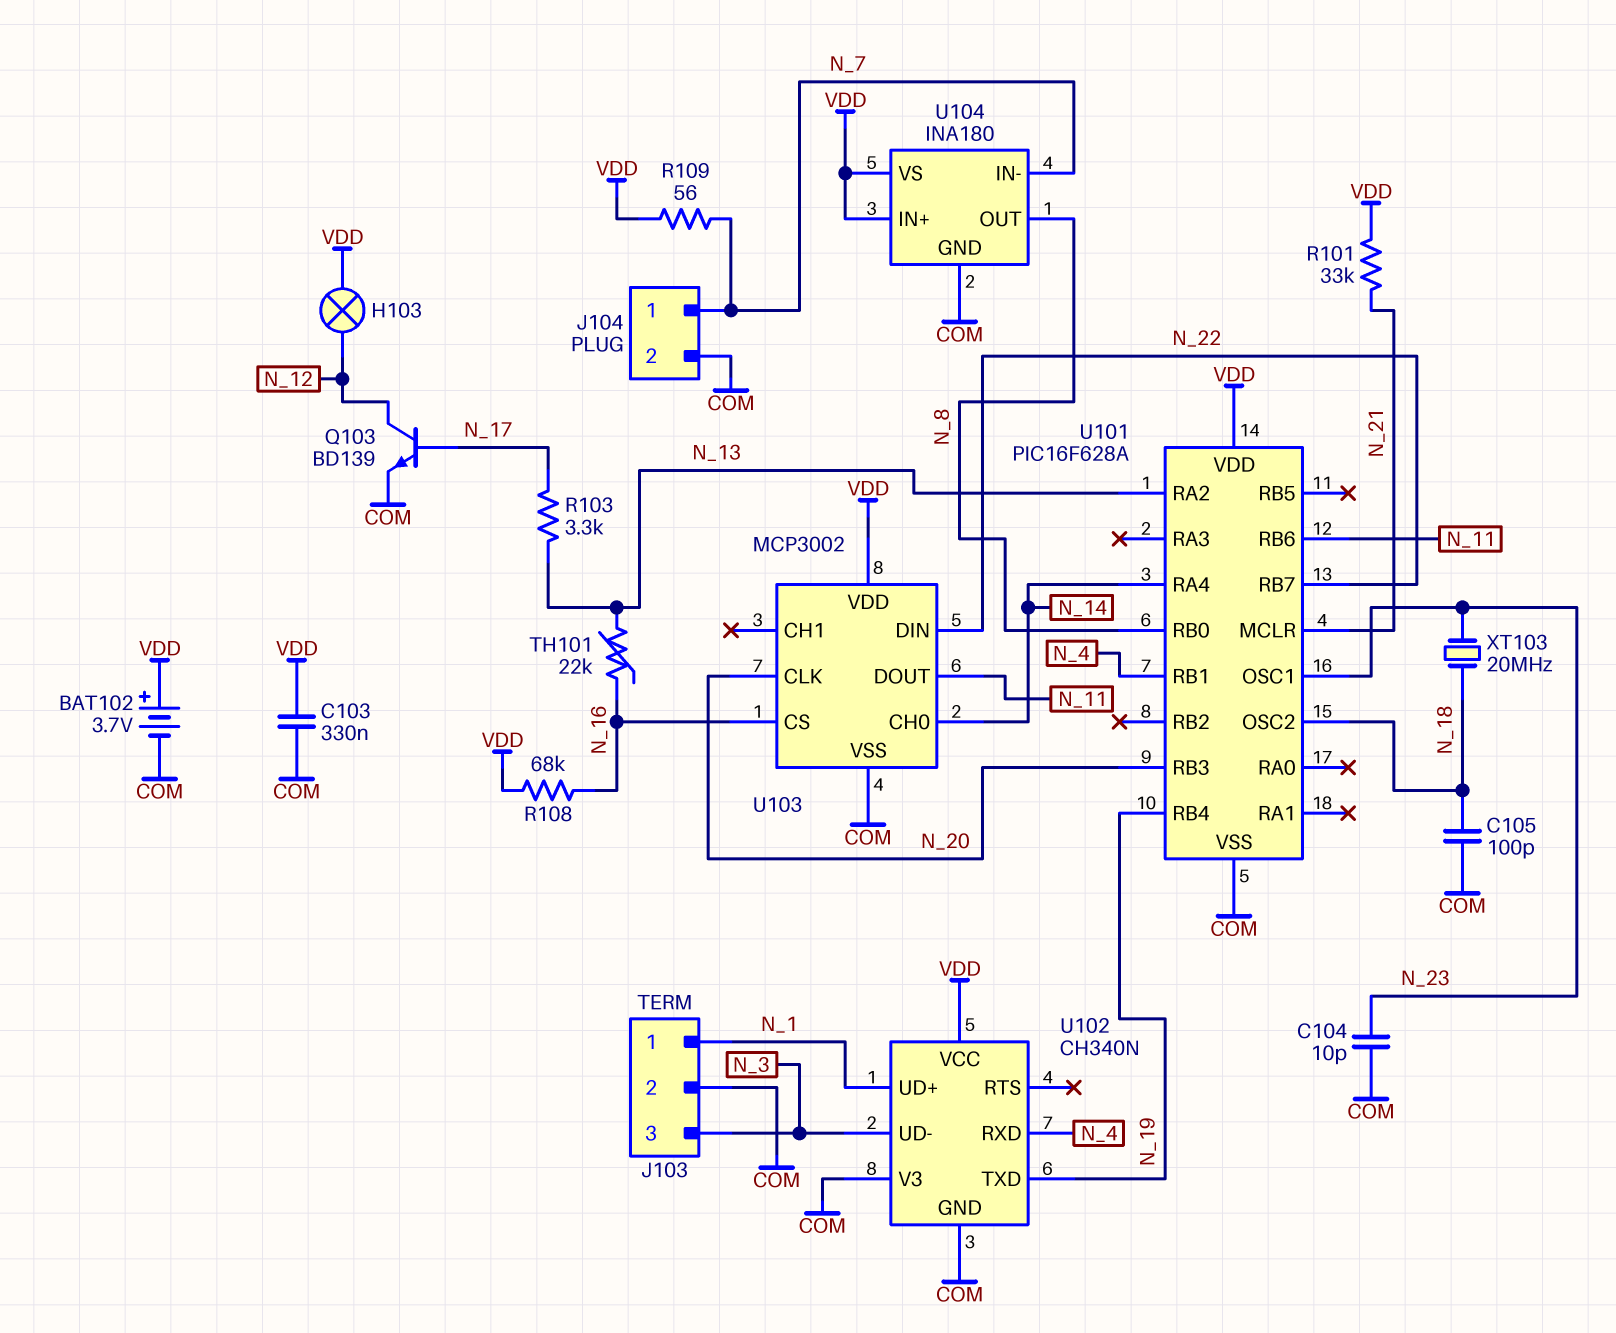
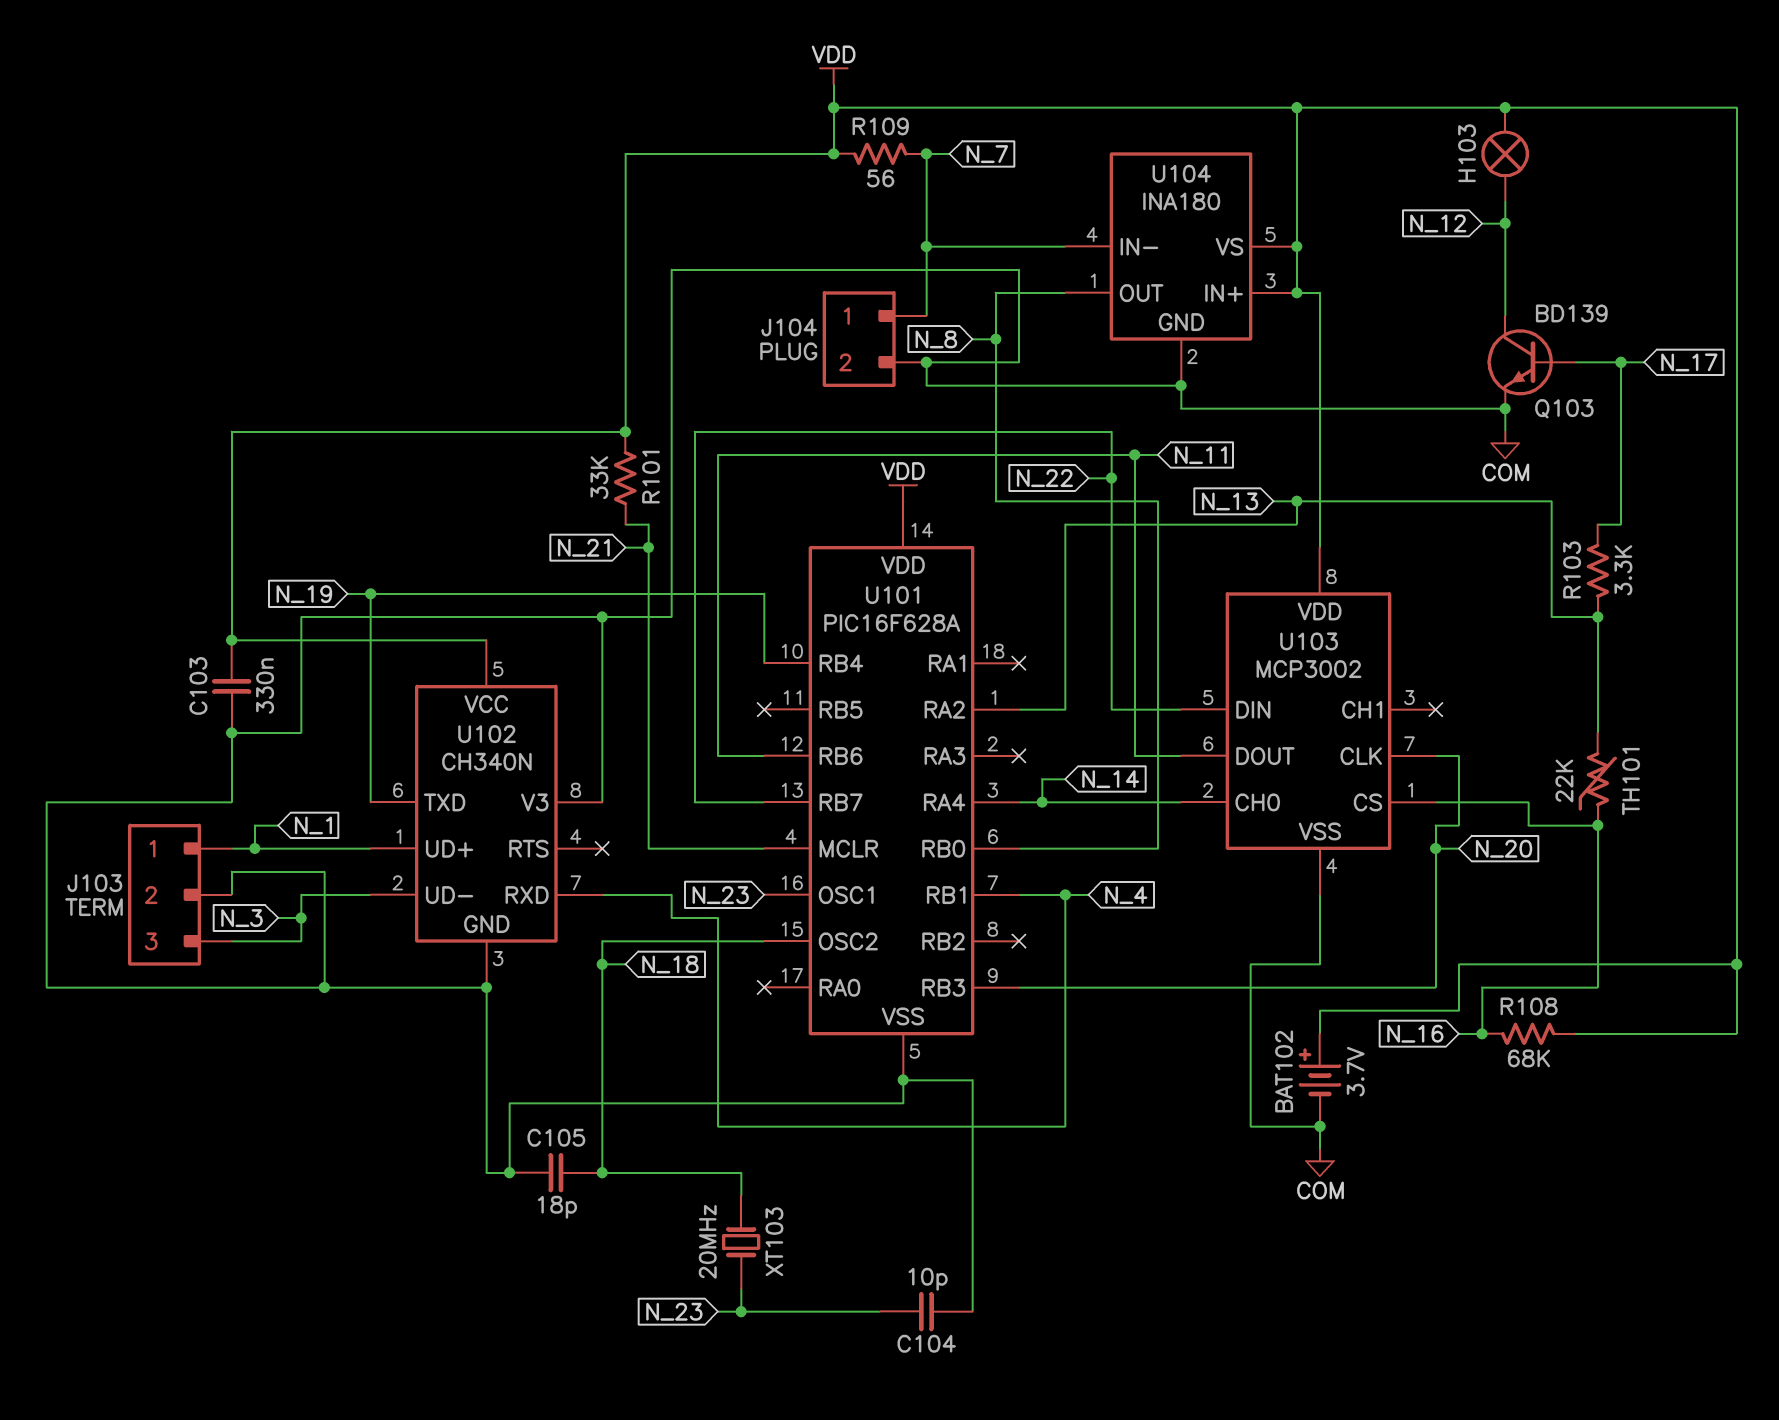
C105: 100pF (COM, N_18) -> 18pF (COM, N_18)

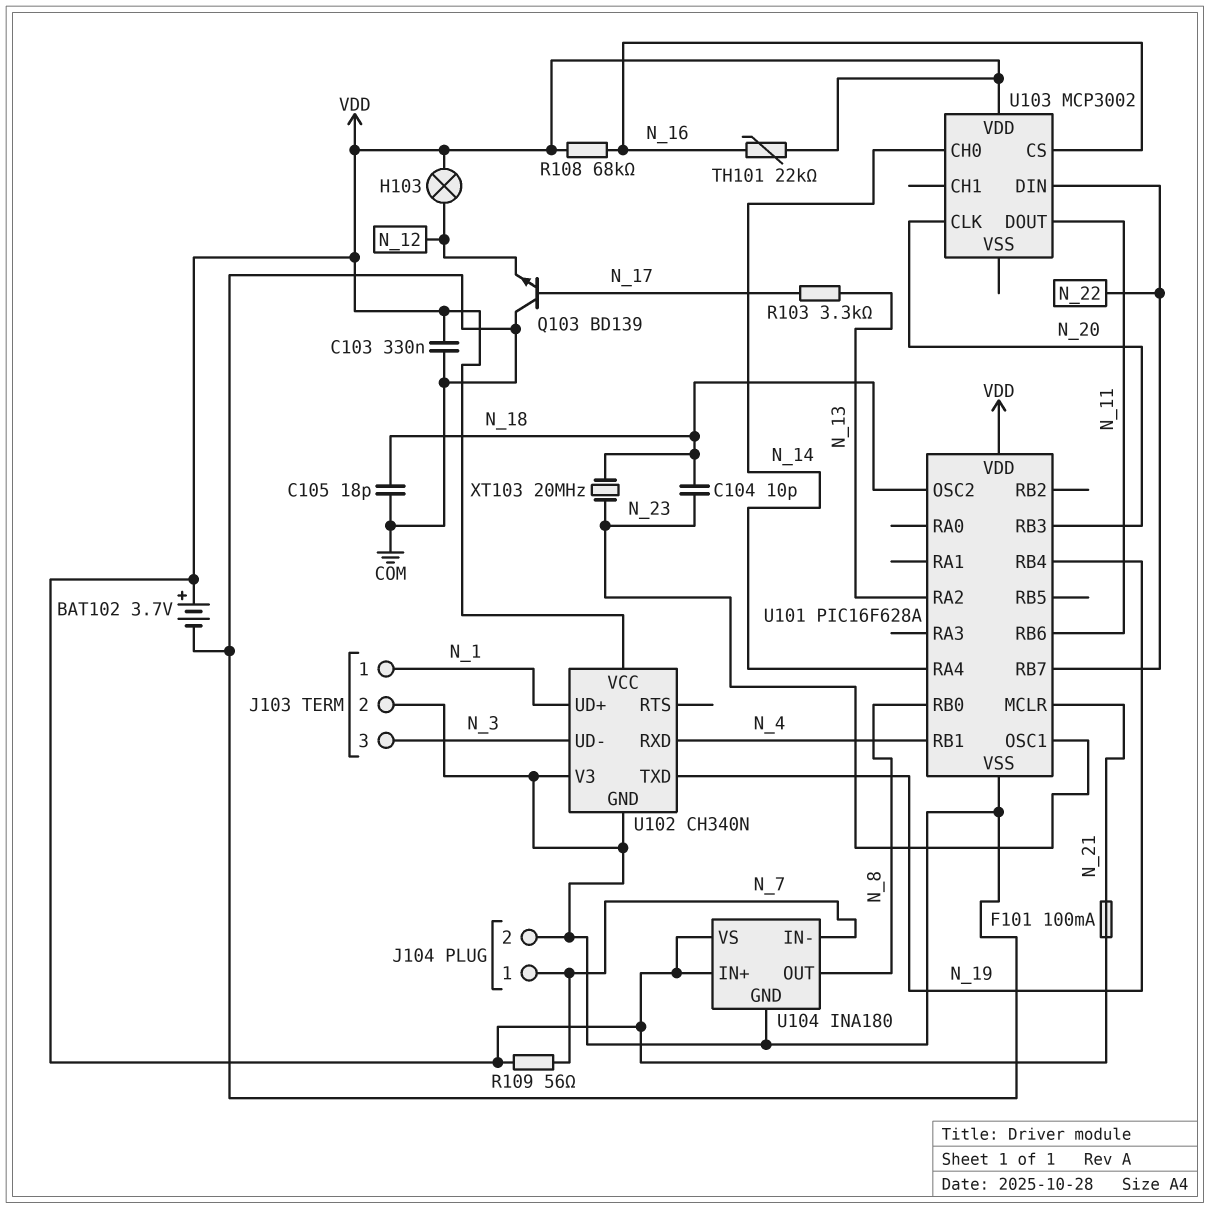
C104: 10pF (COM, N_23) -> 10pF (N_18, N_23)
F101: none -> 100mA (N_21, VDD)
Q103: NPN BD139 (B N_17, C N_12, E COM) -> NPN BD139 (B N_17, C COM, E N_12)
R101: 33k (N_21, VDD) -> none
TH101: 22k (N_13, N_16) -> 22k (N_16, VDD)
U103 pin VSS: COM -> none

